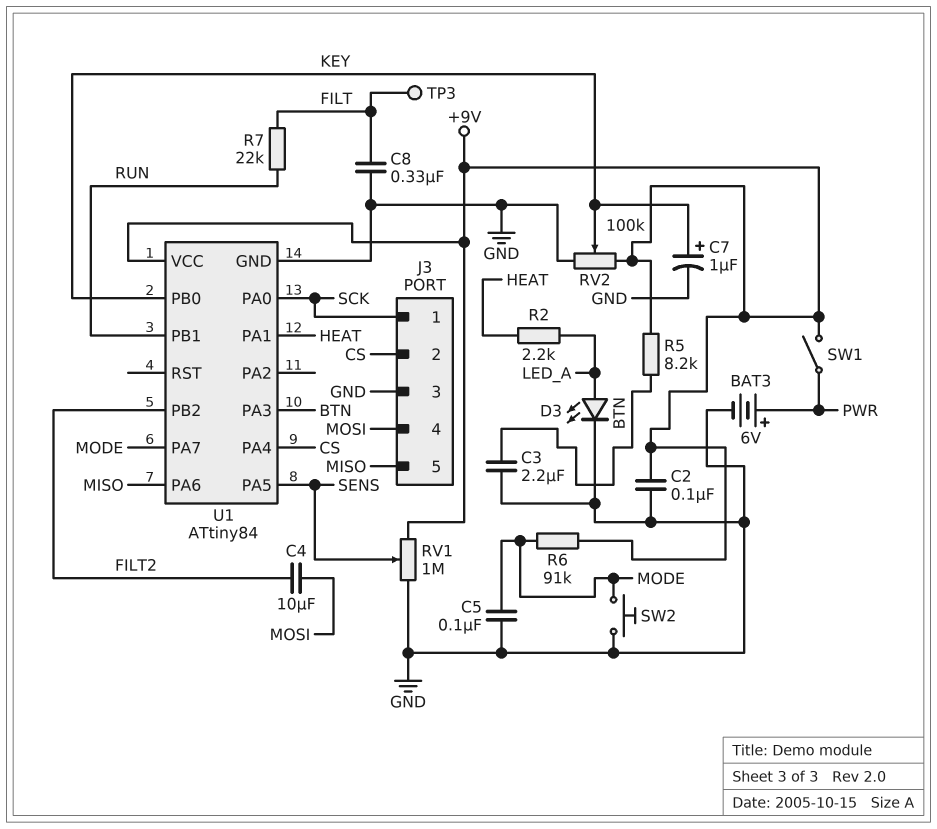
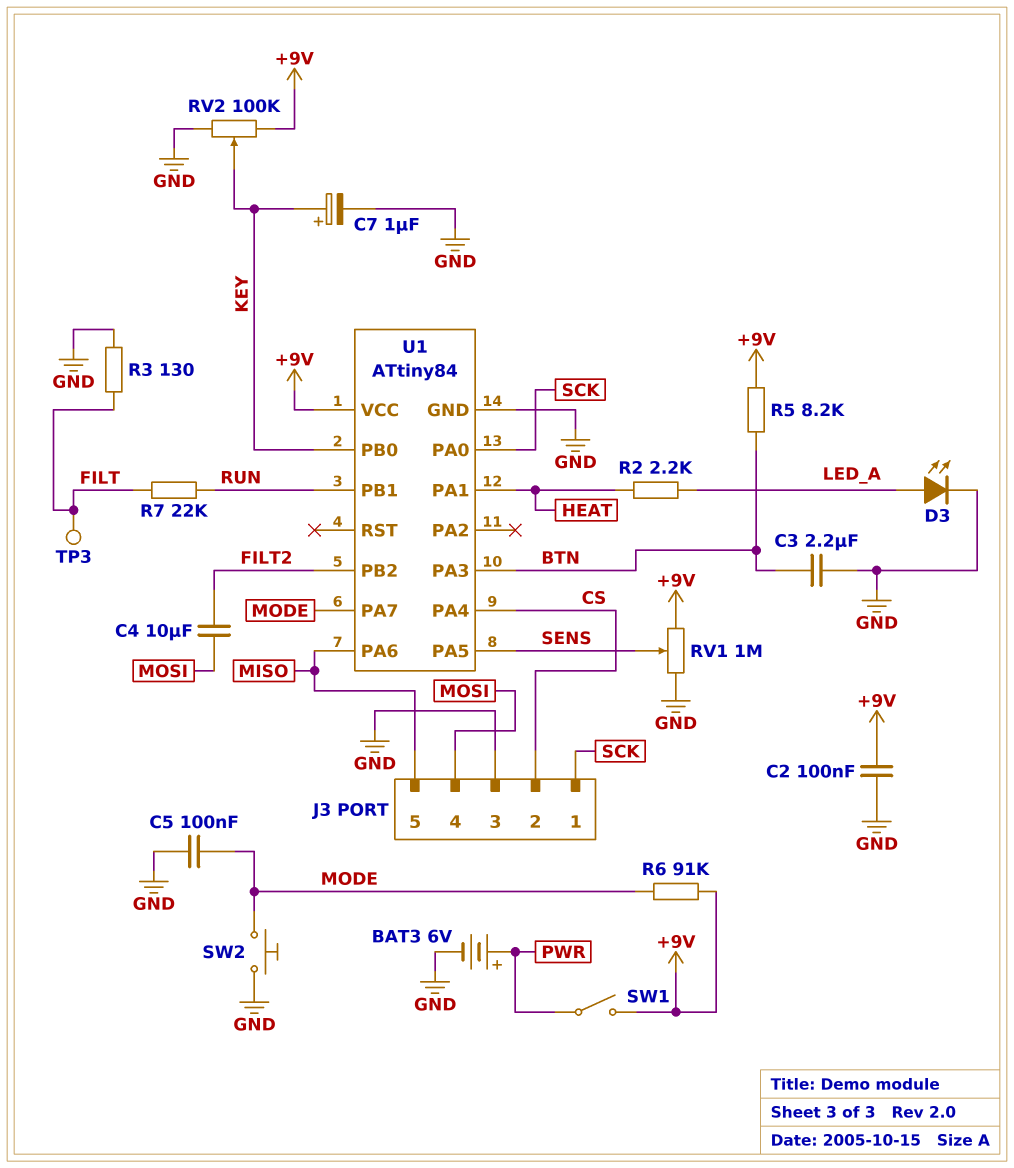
C8: 330nF (FILT, GND) -> none
R3: none -> 130 (FILT, GND)

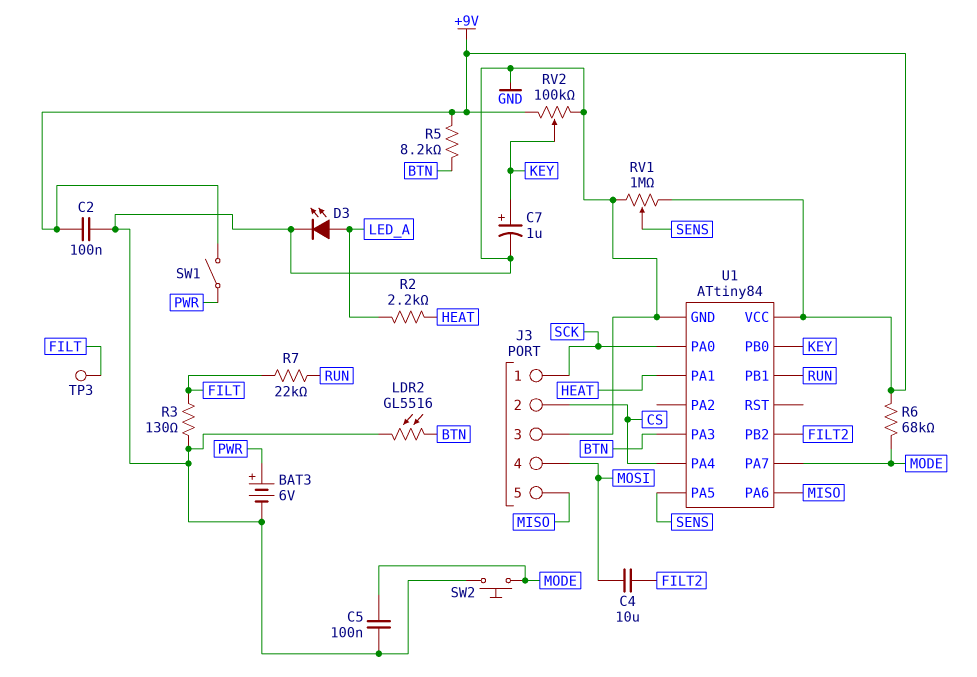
C3: 2.2uF (BTN, GND) -> none
LDR2: none -> GL5516 (BTN, GND)
R6: 91k (+9V, MODE) -> 68k (+9V, MODE)

